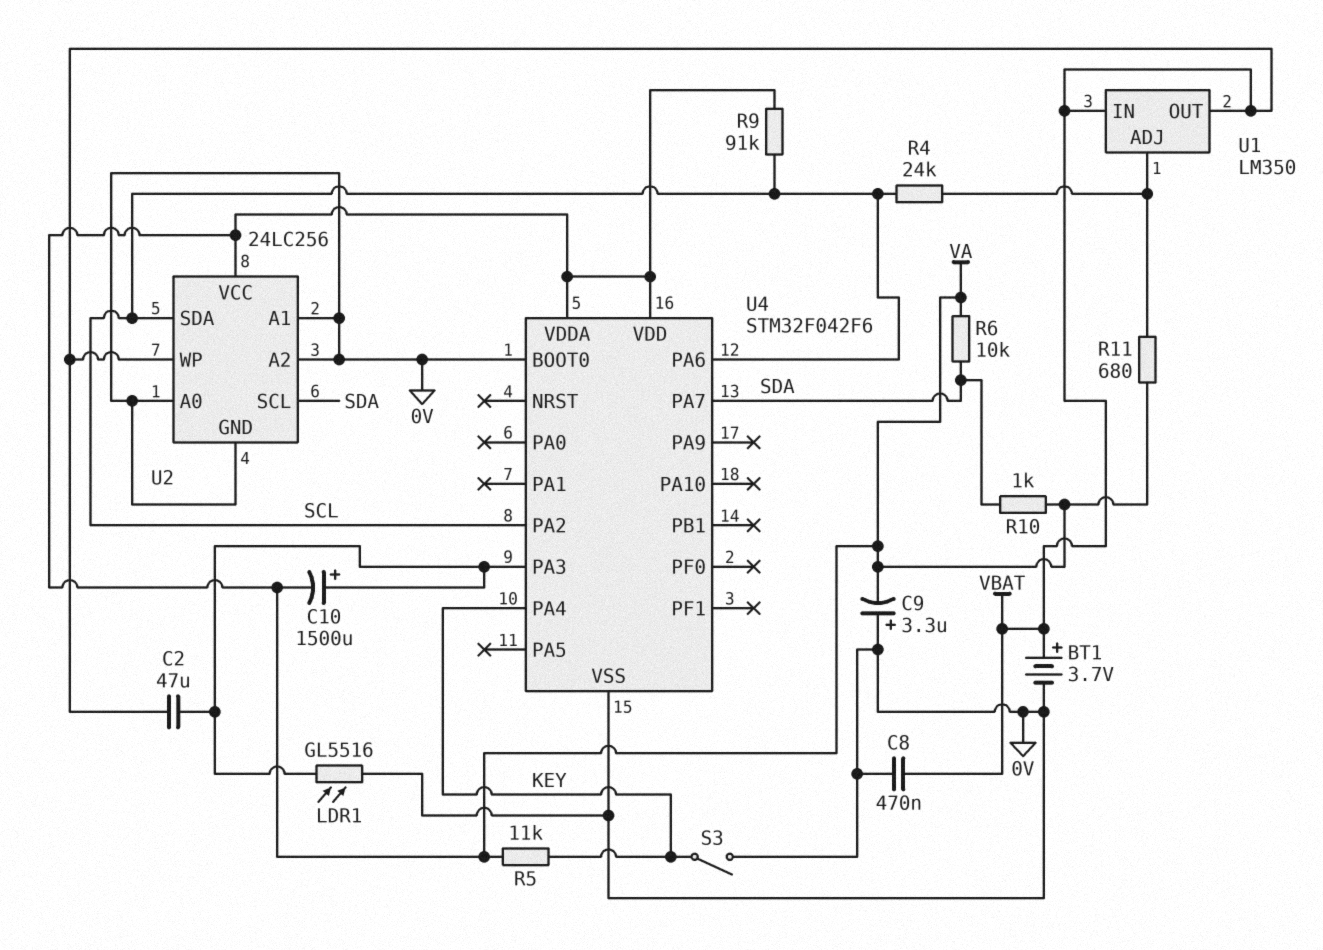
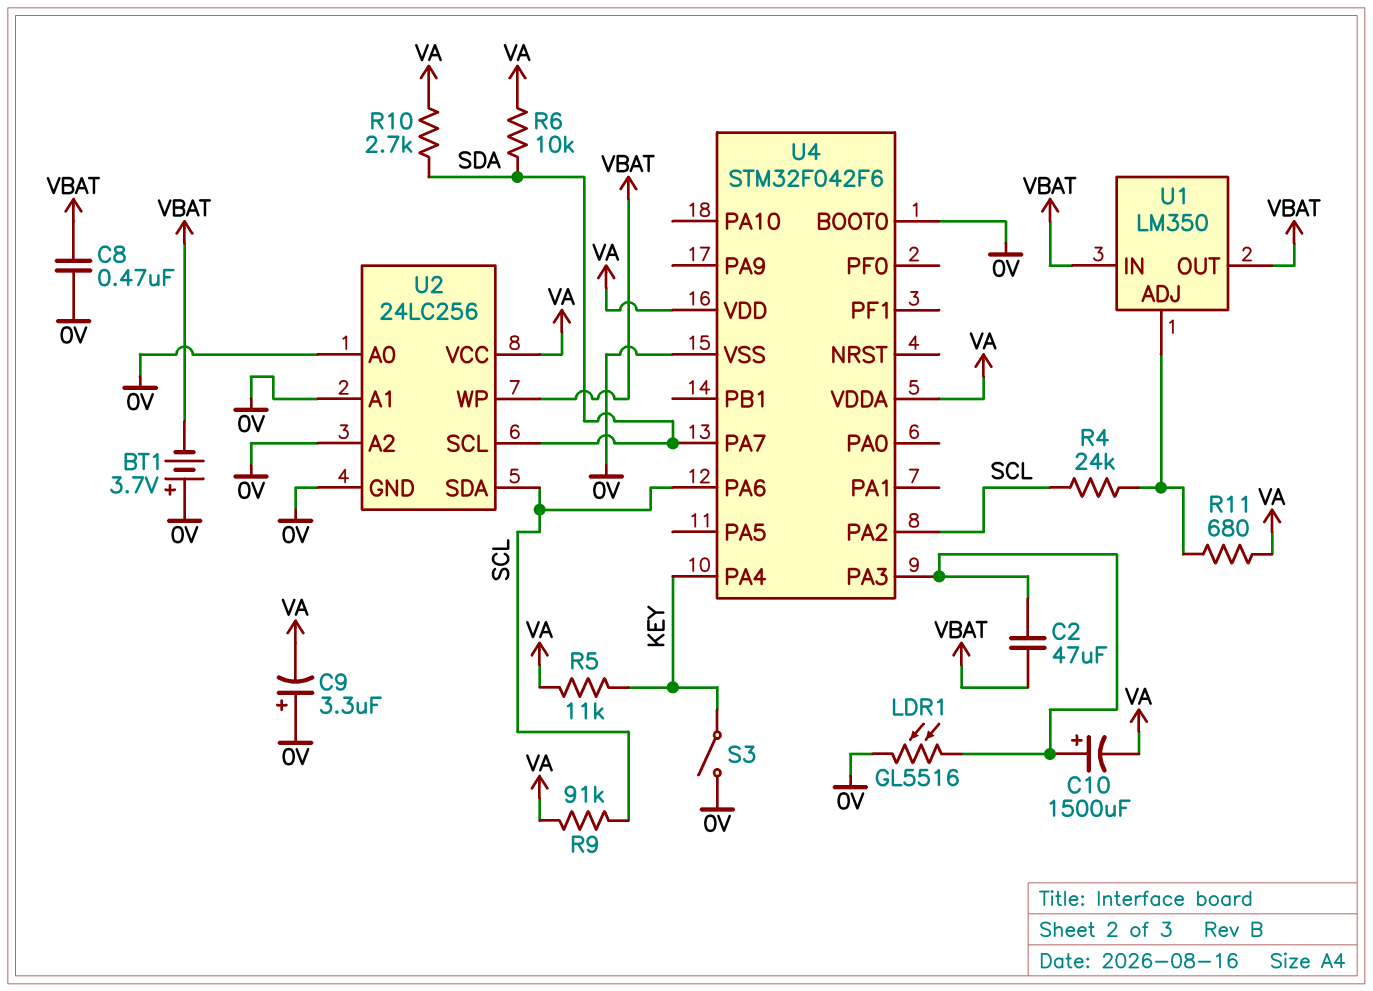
BT1: 3.7V (plus VBAT, minus 0V) -> 3.7V (plus 0V, minus VBAT)
R10: 1k (SDA, VA) -> 2.7k (SDA, VA)

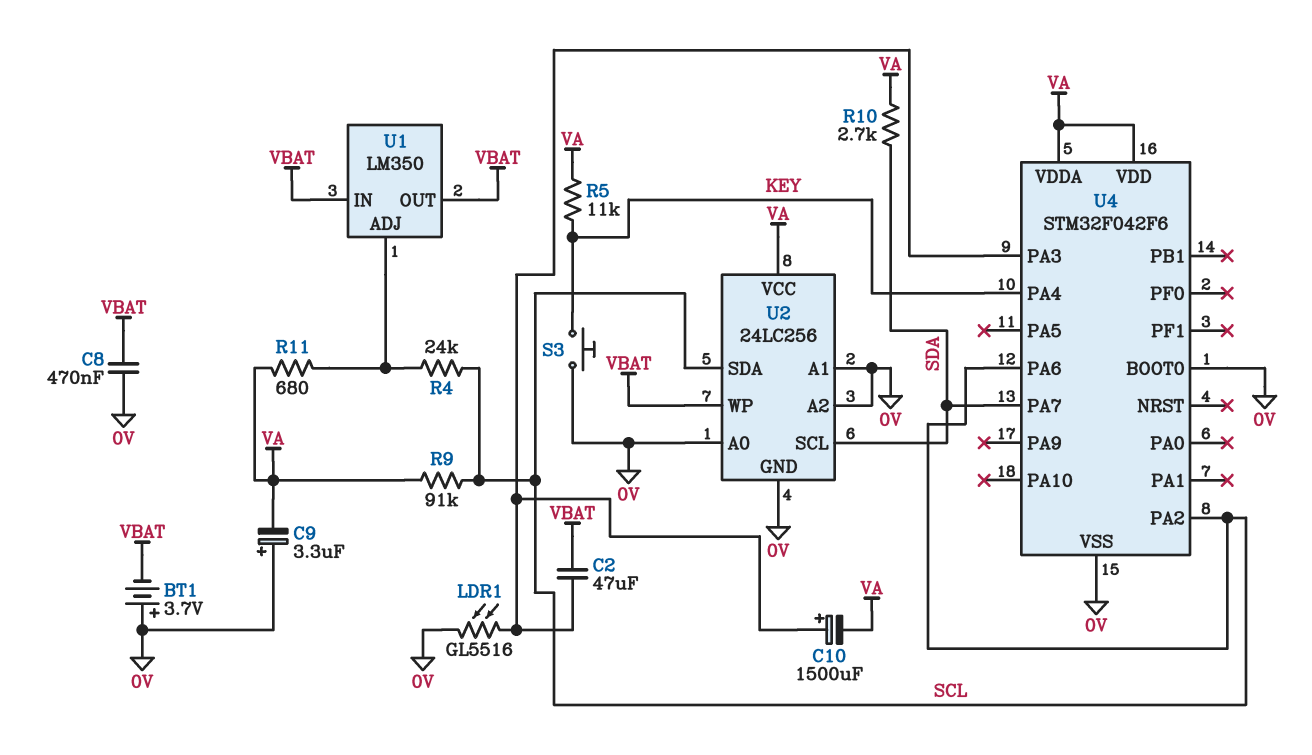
R6: 10k (SDA, VA) -> none
S3: switch (0V, KEY) -> button (0V, KEY)

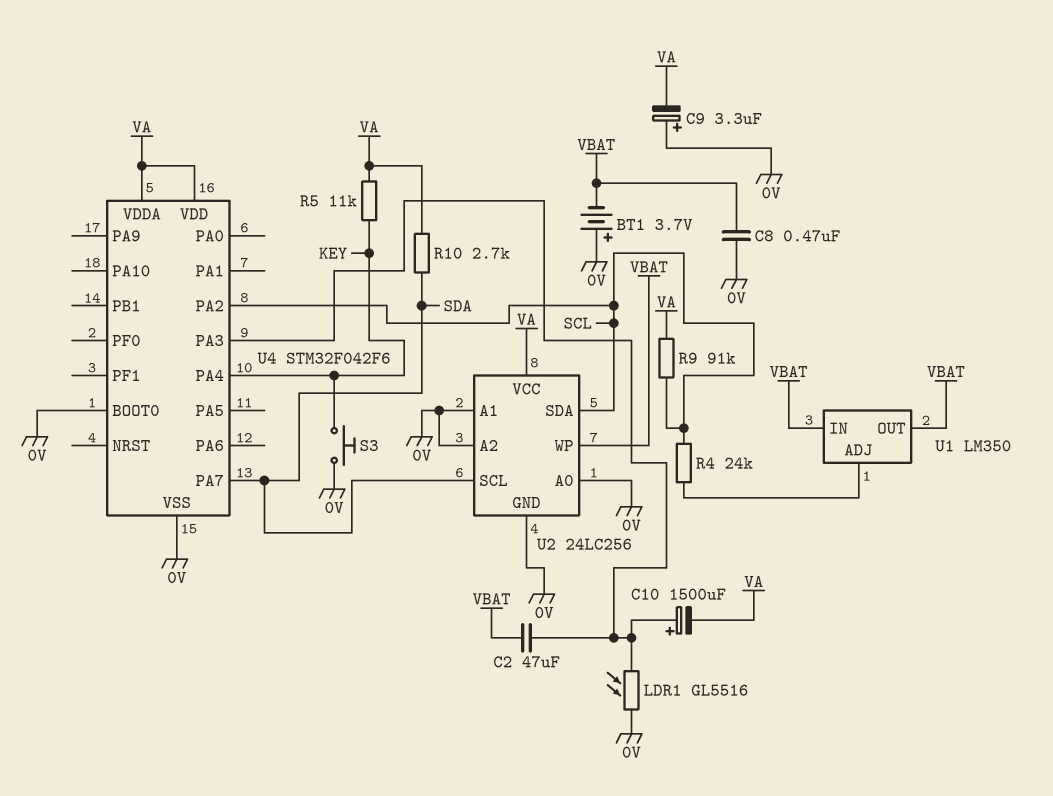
R11: 680 (U1/ADJ, VA) -> none
U4 pin PA6: SCL -> none

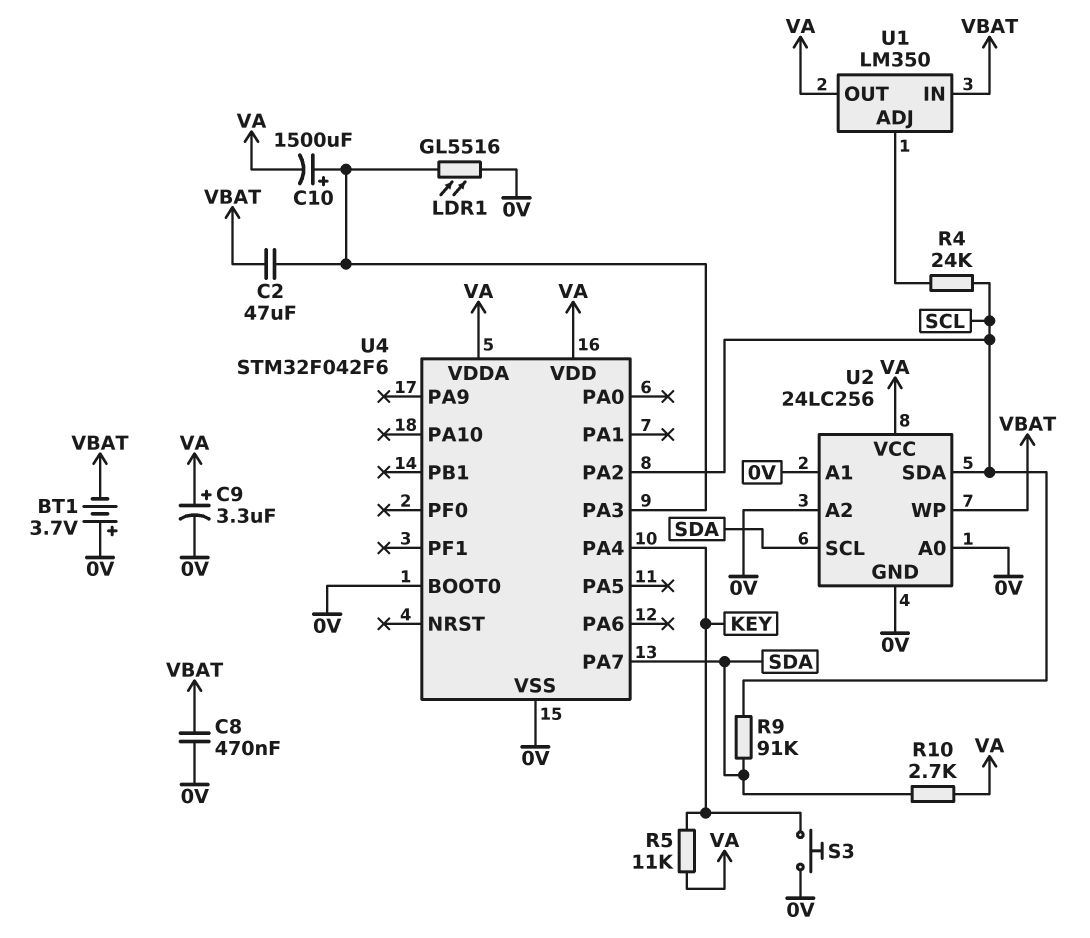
C9: 3.3uF (plus 0V, minus VA) -> 3.3uF (plus VA, minus 0V)
R9: 91k (SCL, VA) -> 91k (SCL, SDA)
U1 pin OUT: VBAT -> VA

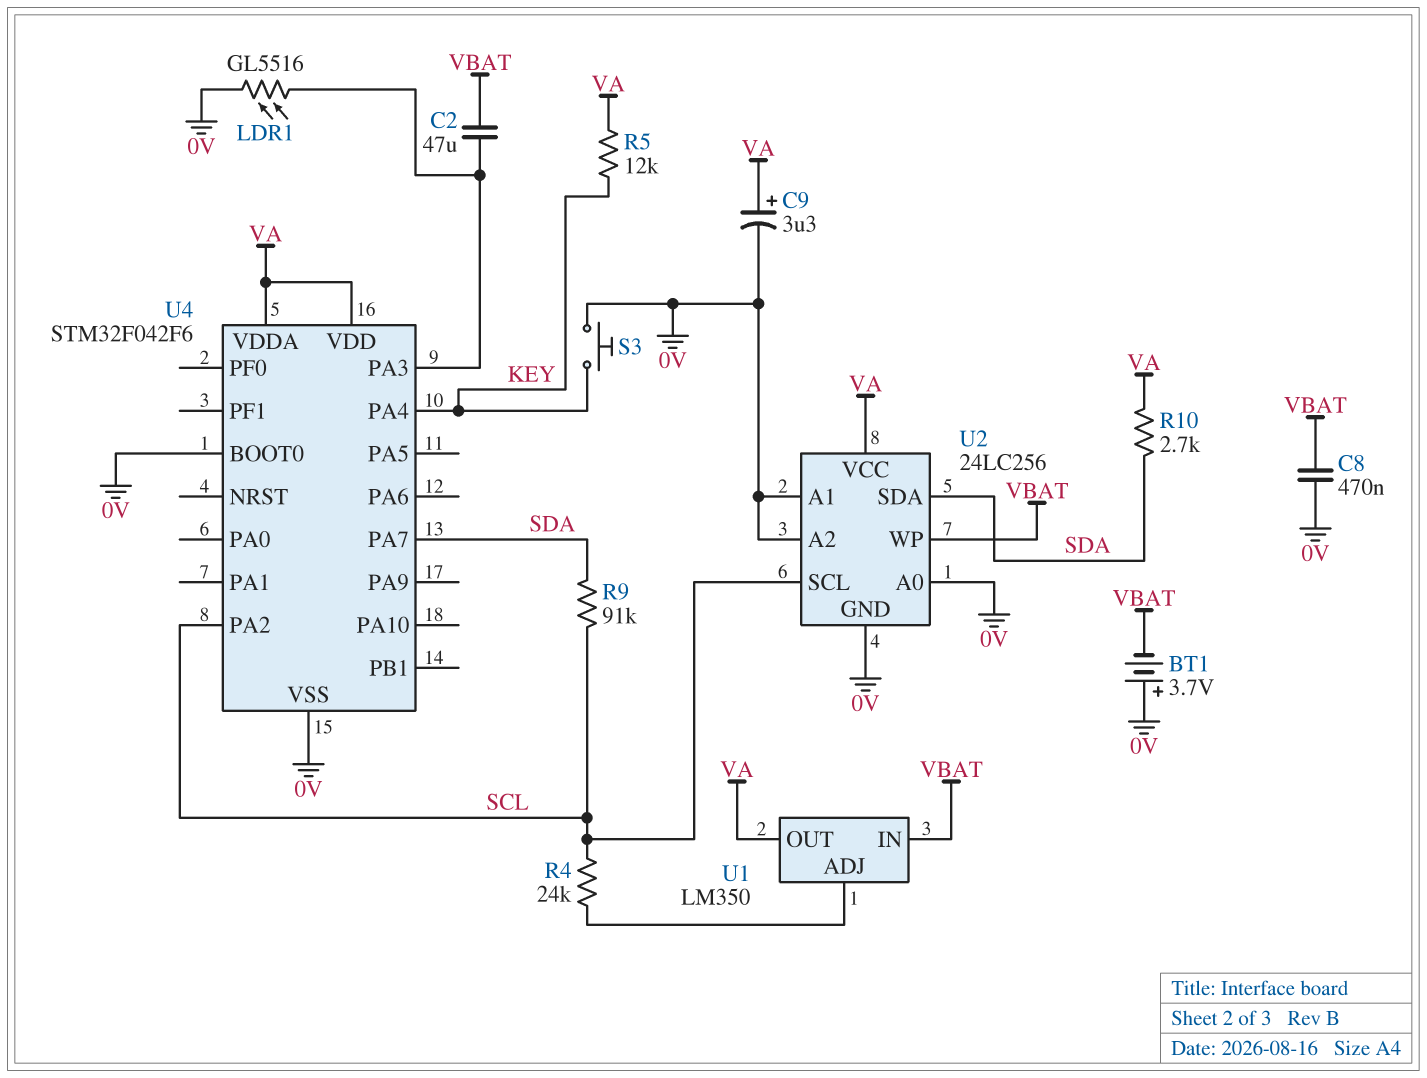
C10: 1500uF (plus U4/PA3, minus VA) -> none
R5: 11k (KEY, VA) -> 12k (KEY, VA)
U2 pin SCL: SDA -> SCL
U2 pin SDA: SCL -> SDA

